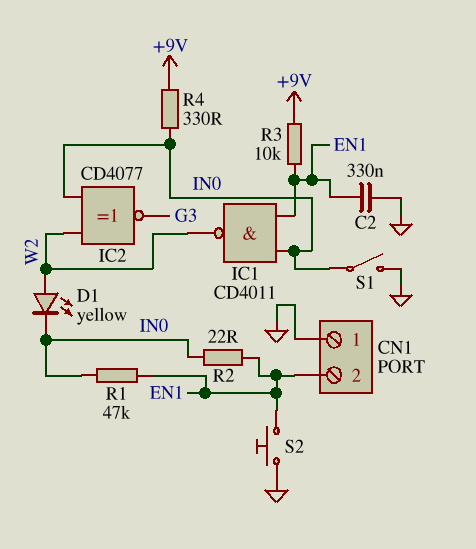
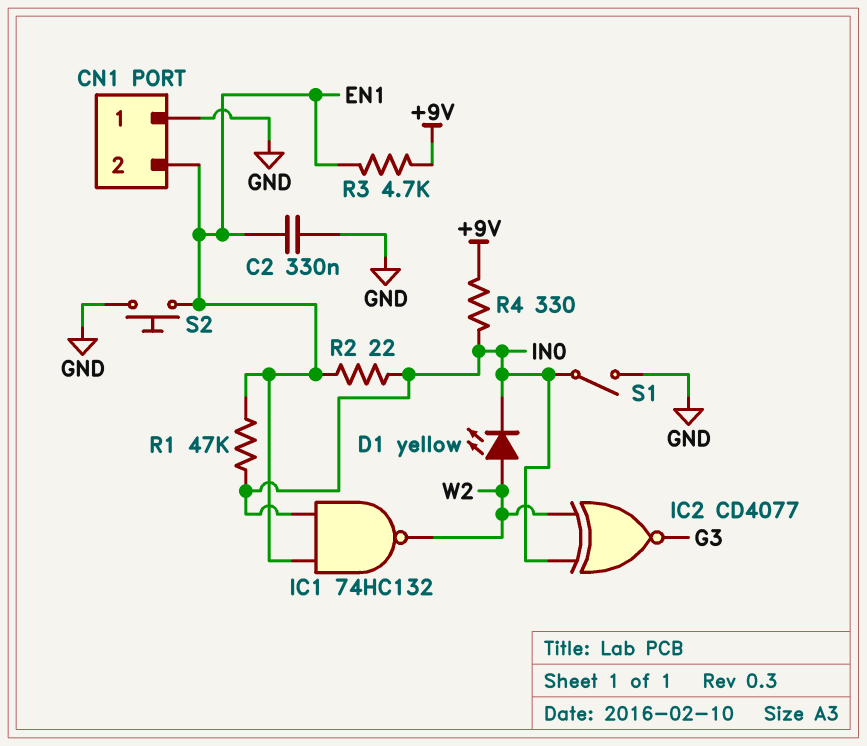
IC1: NAND CD4011 (in EN1, in IN0, out W2) -> NAND 74HC132 (in EN1, in IN0, out W2)
R3: 10k (+9V, EN1) -> 4.7k (+9V, EN1)

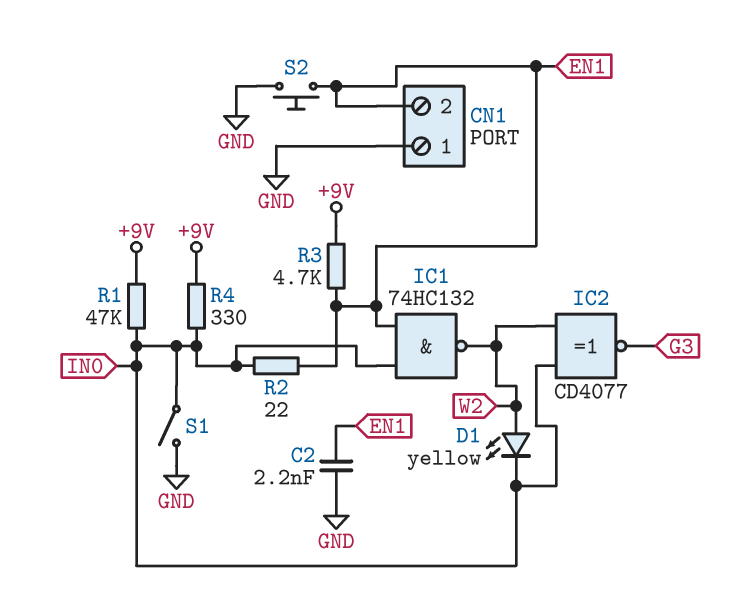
C2: 330nF (EN1, GND) -> 2.2nF (EN1, GND)
R1: 47k (EN1, IN0) -> 47k (+9V, IN0)

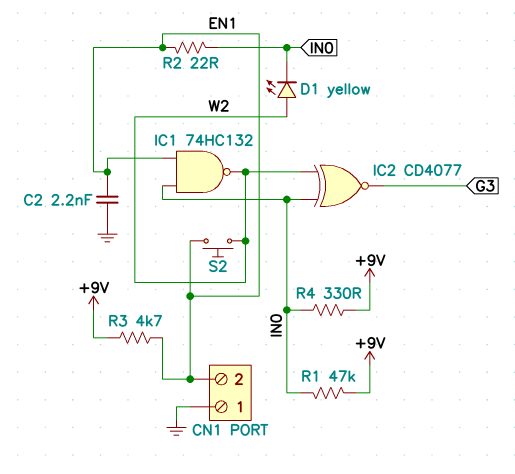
S1: switch (GND, IN0) -> none
S2: button (EN1, GND) -> button (EN1, W2)

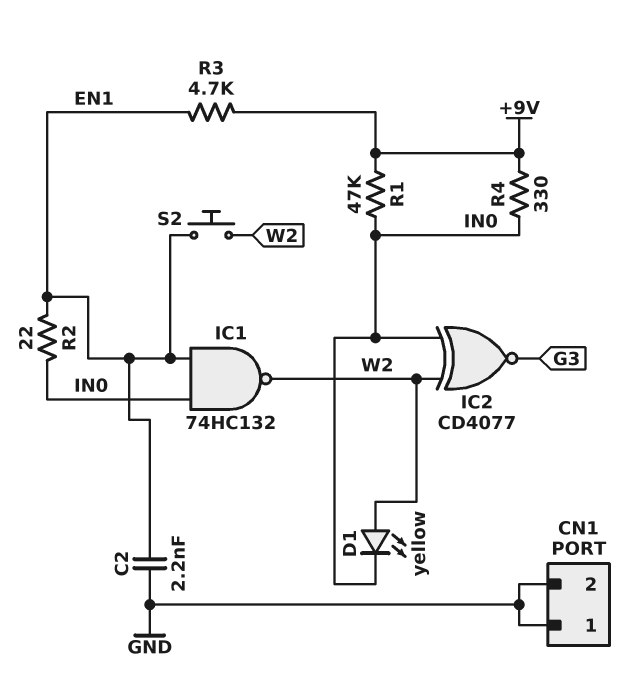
CN1 pin 2: EN1 -> GND

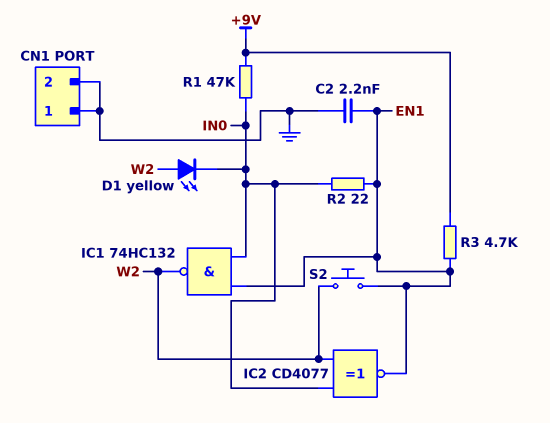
IC2: XNOR CD4077 (in IN0, in W2, out G3) -> XNOR CD4077 (in IN0, in W2, out EN1)
R4: 330 (+9V, IN0) -> none

